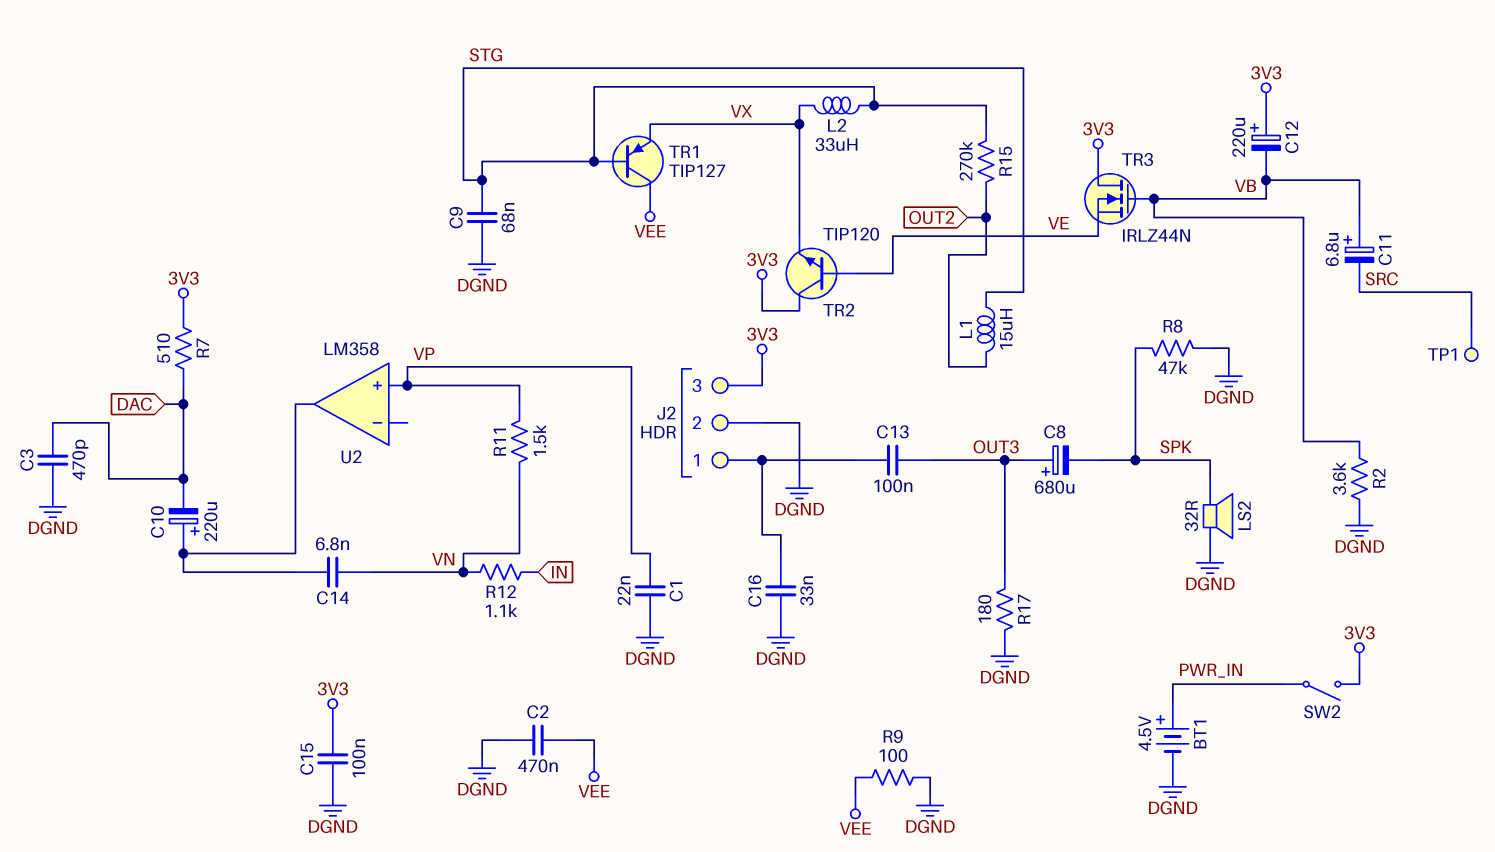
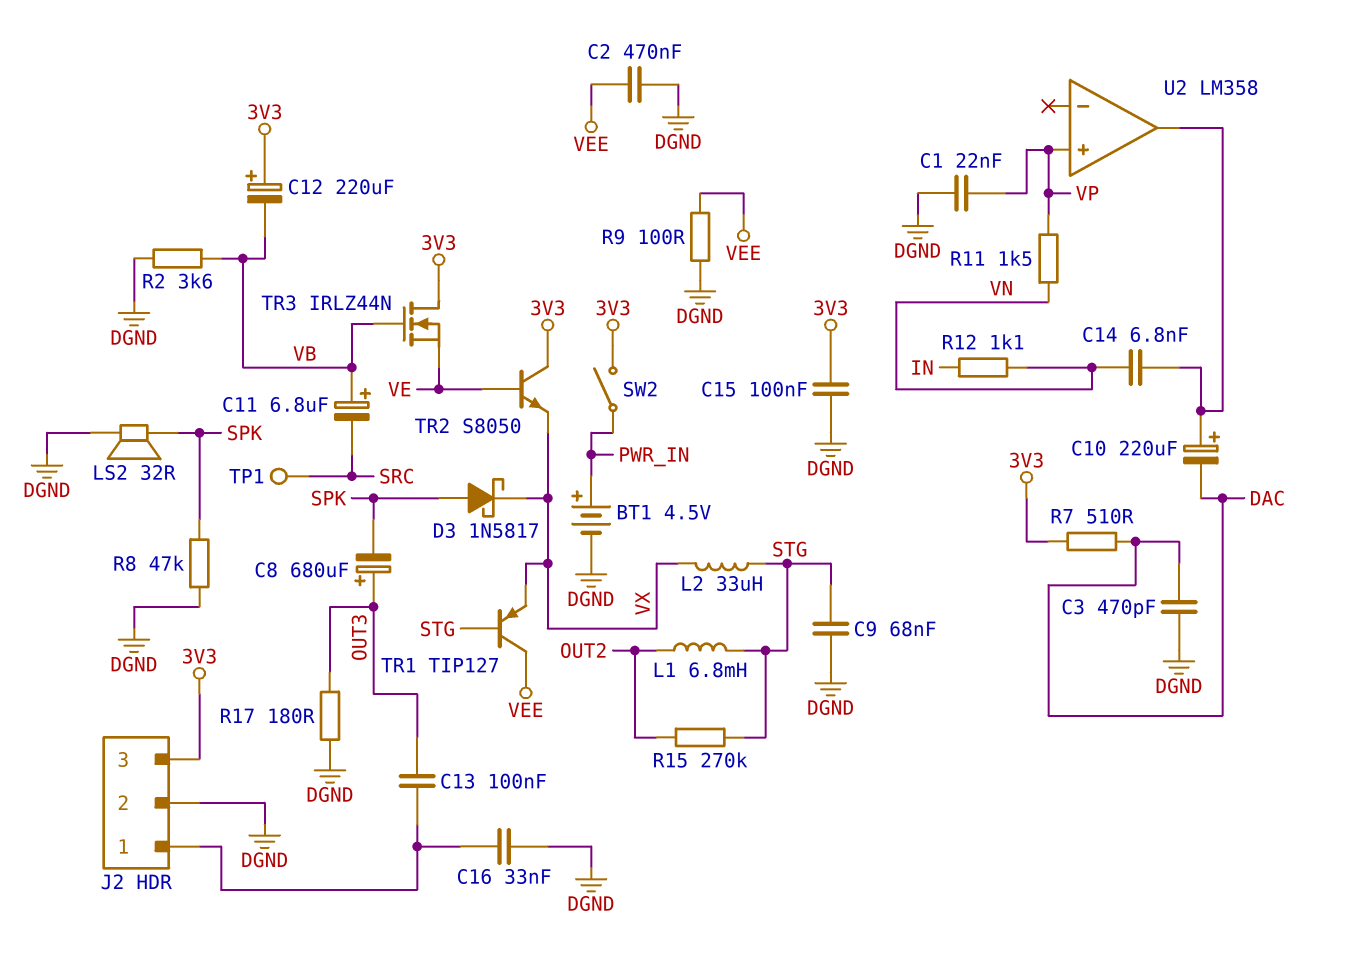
D3: none -> schottky 1N5817 (A SPK, K VX)
L1: 15uH (OUT2, STG) -> 6.8mH (OUT2, STG)
TR2: NPN TIP120 (B VE, C 3V3, E VX) -> NPN S8050 (B VE, C 3V3, E VX)

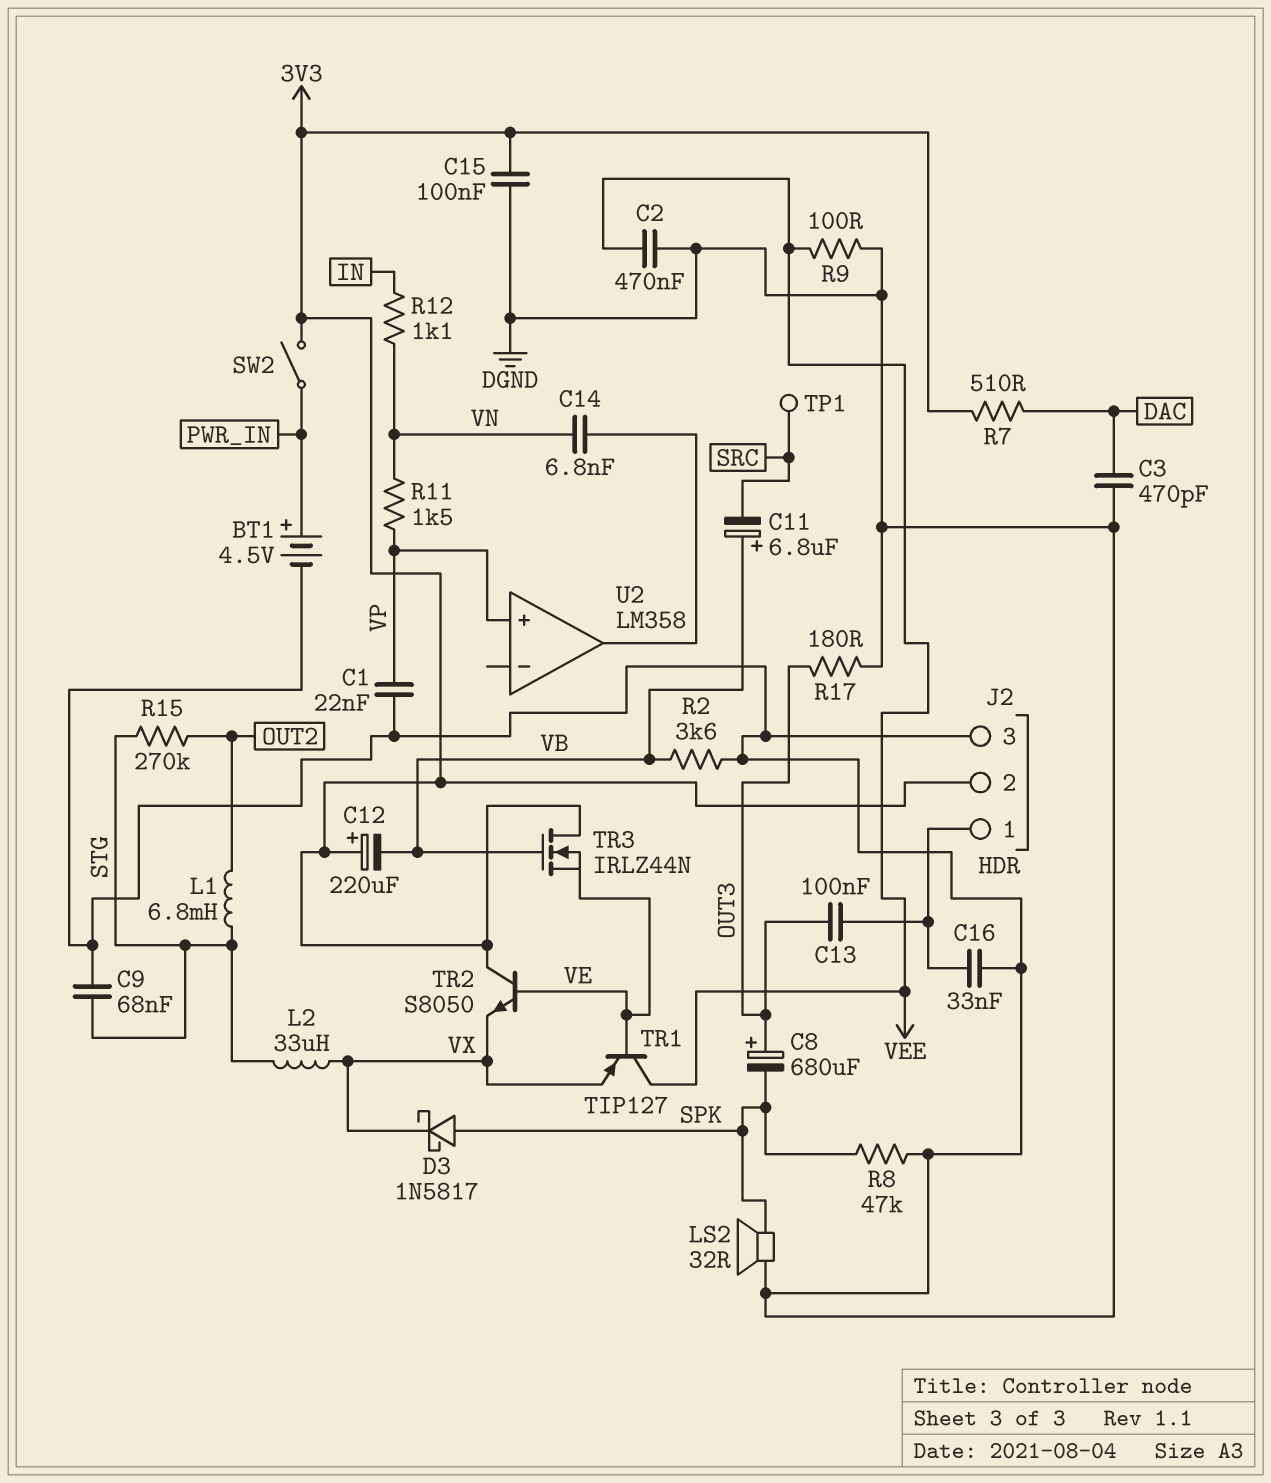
C10: 220uF (plus U2/out, minus DAC) -> none
J2 pin 2: DGND -> 3V3
J2 pin 3: 3V3 -> DGND
TR1: PNP TIP127 (B STG, C VEE, E VX) -> PNP TIP127 (B VE, C VEE, E VX)

